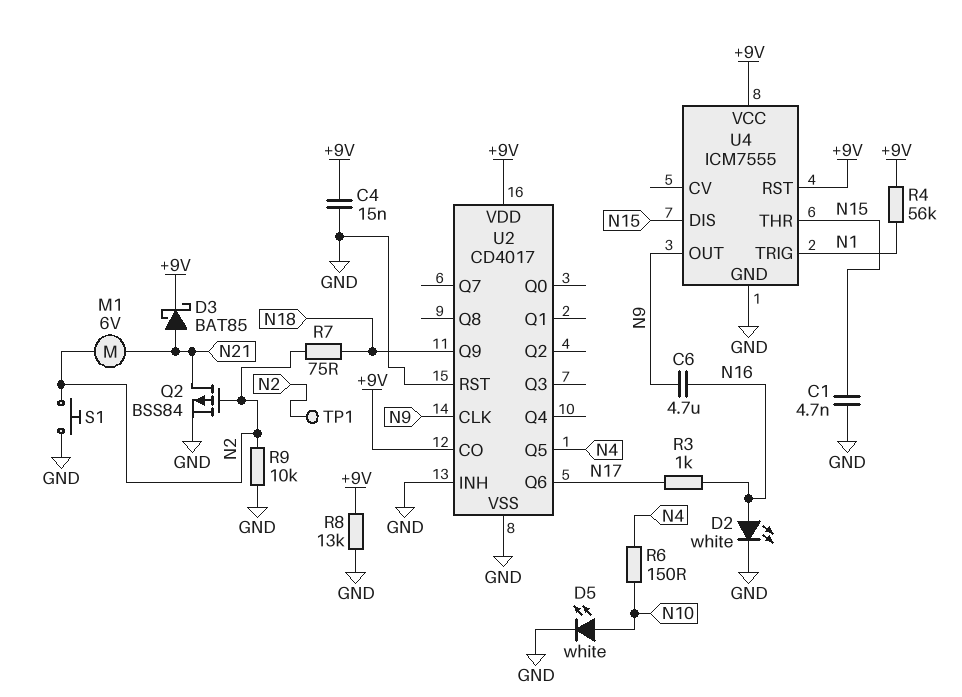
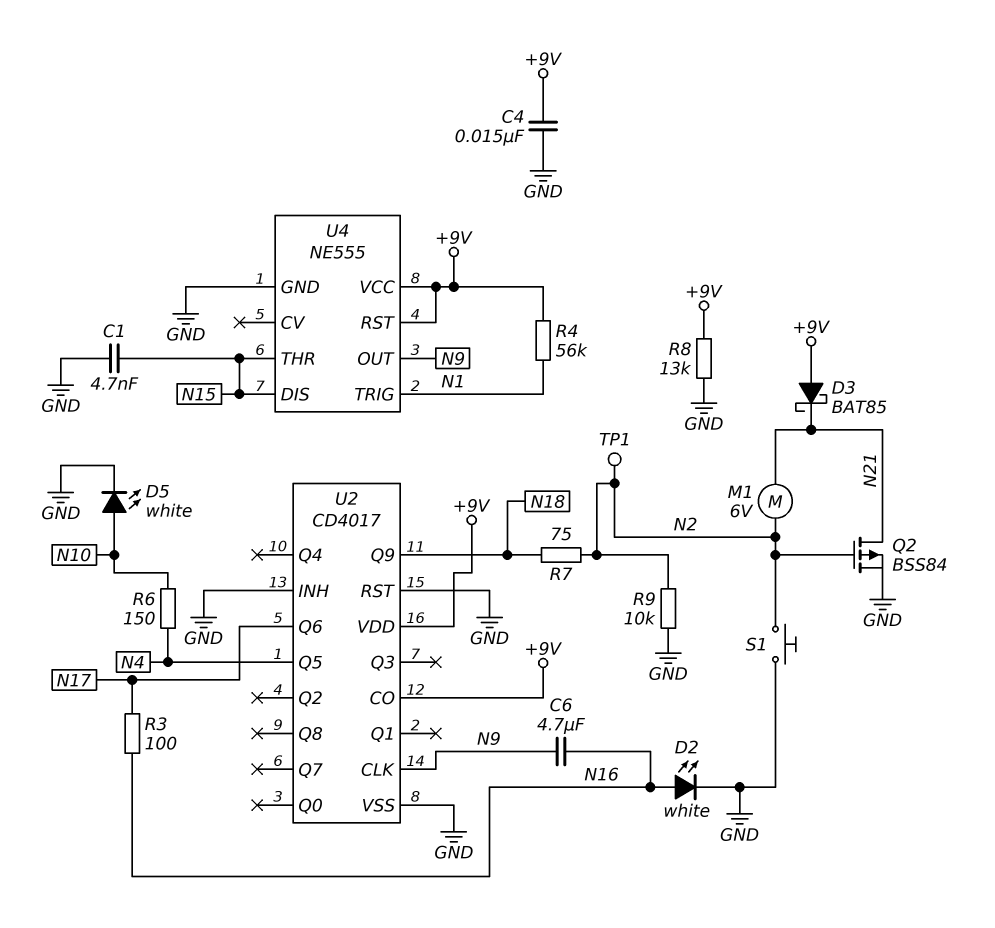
D3: schottky BAT85 (A N21, K +9V) -> schottky BAT85 (A +9V, K N21)
R3: 1k (N16, N17) -> 100 (N16, N17)
U4: ICM7555 -> NE555

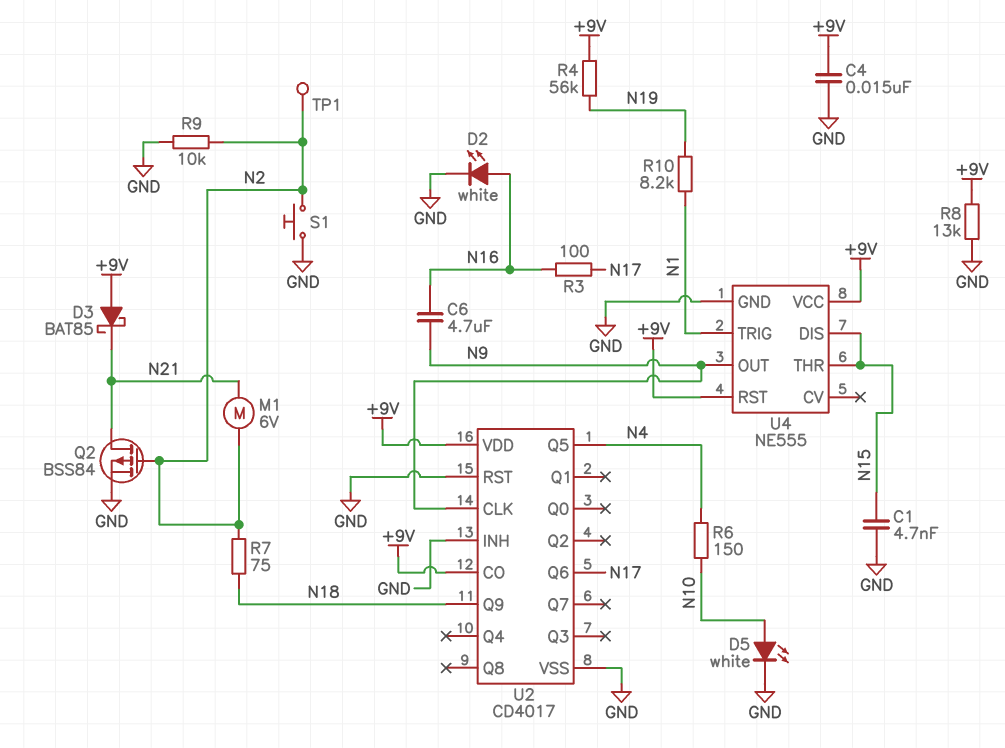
R4: 56k (+9V, N1) -> 56k (+9V, N19)
R10: none -> 8.2k (N1, N19)

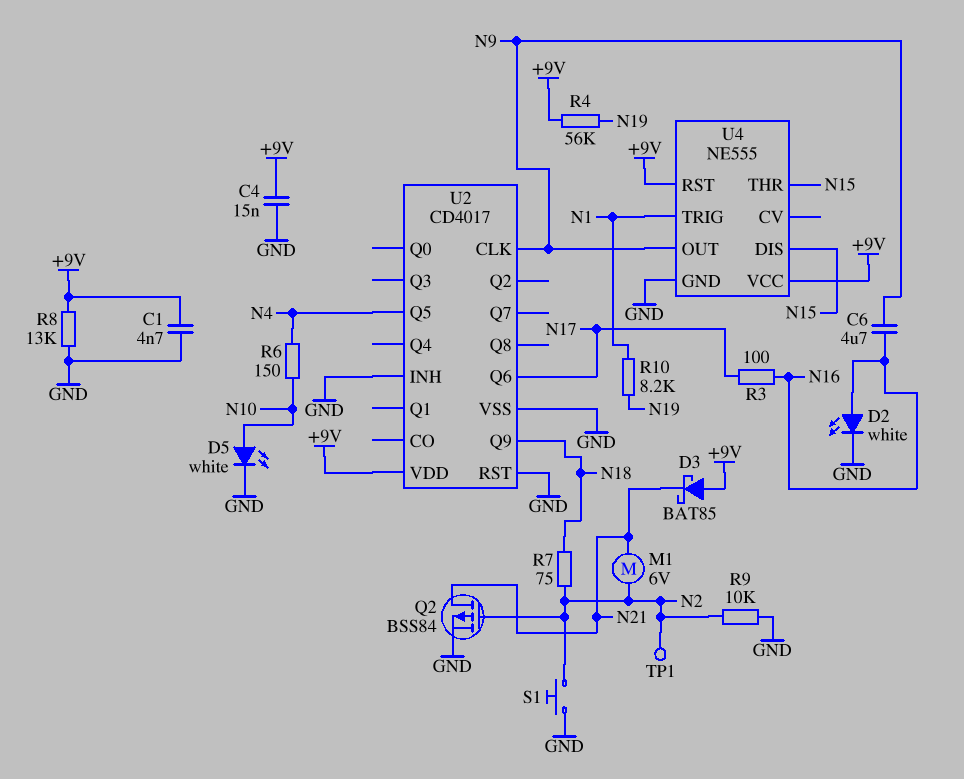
C1: 4.7nF (GND, N15) -> 4.7nF (+9V, GND)
U2 pin CO: +9V -> none

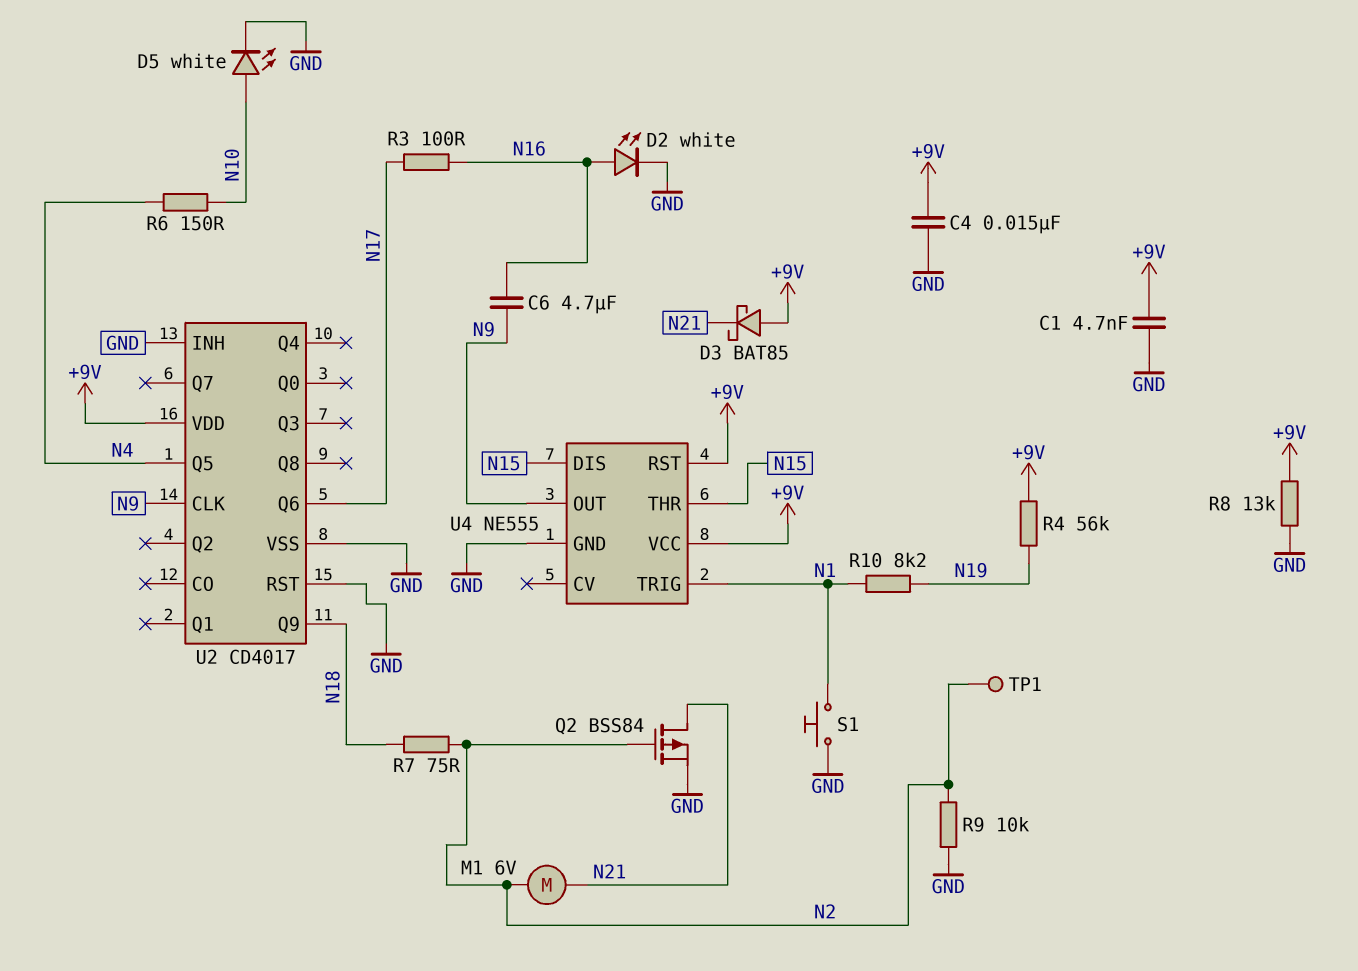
S1: button (GND, N2) -> button (GND, N1)

